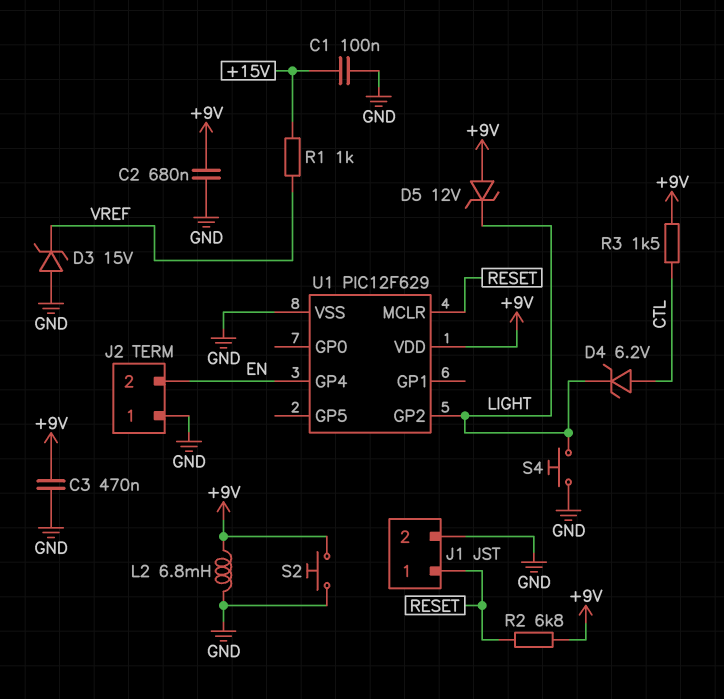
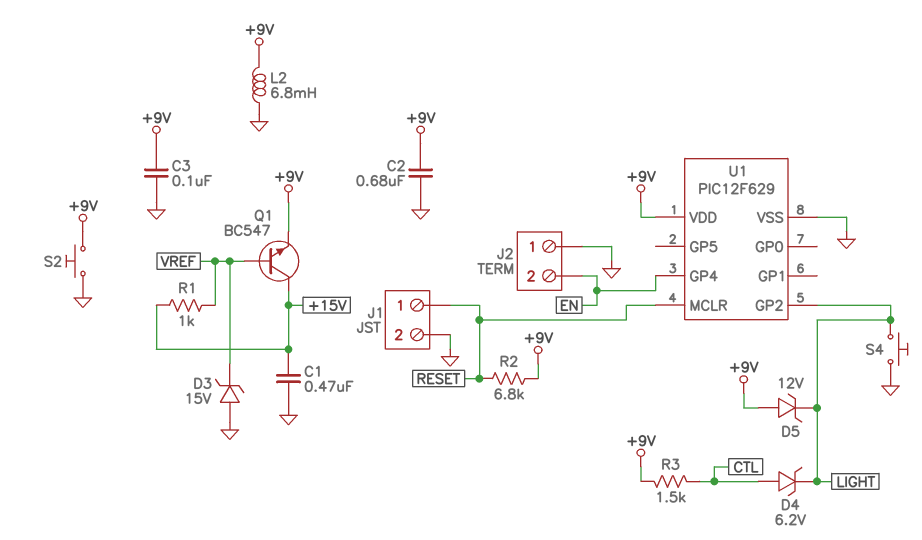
C1: 100nF (+15V, GND) -> 470nF (+15V, GND)
C3: 470nF (+9V, GND) -> 100nF (+9V, GND)
Q1: none -> NPN BC547 (B VREF, C +15V, E +9V)

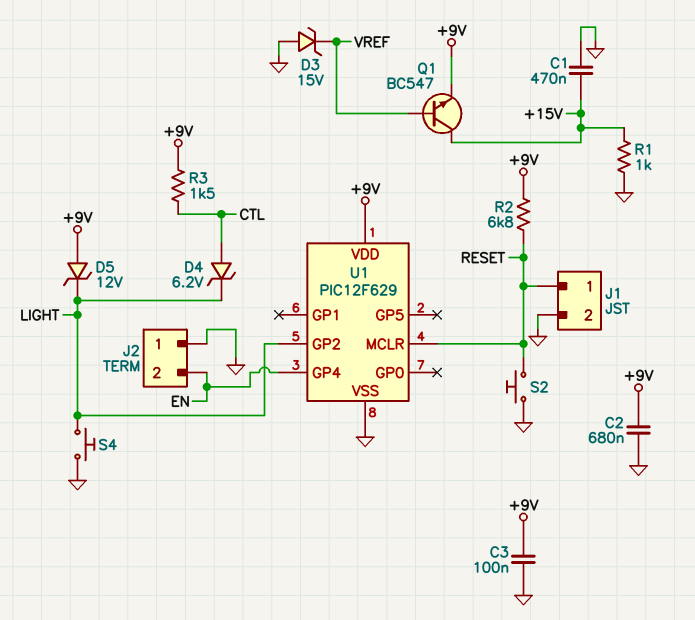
L2: 6.8mH (+9V, GND) -> none
R1: 1k (+15V, VREF) -> 1k (+15V, GND)
S2: button (+9V, GND) -> button (GND, RESET)

